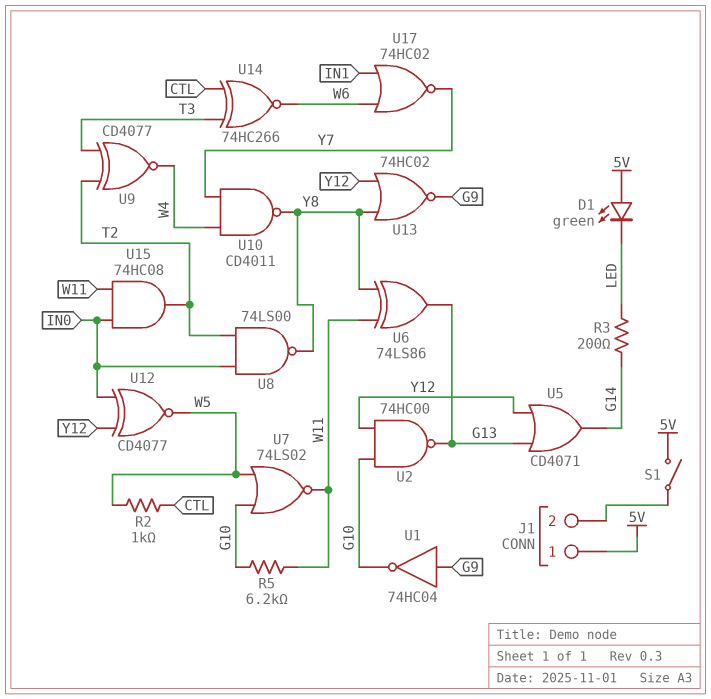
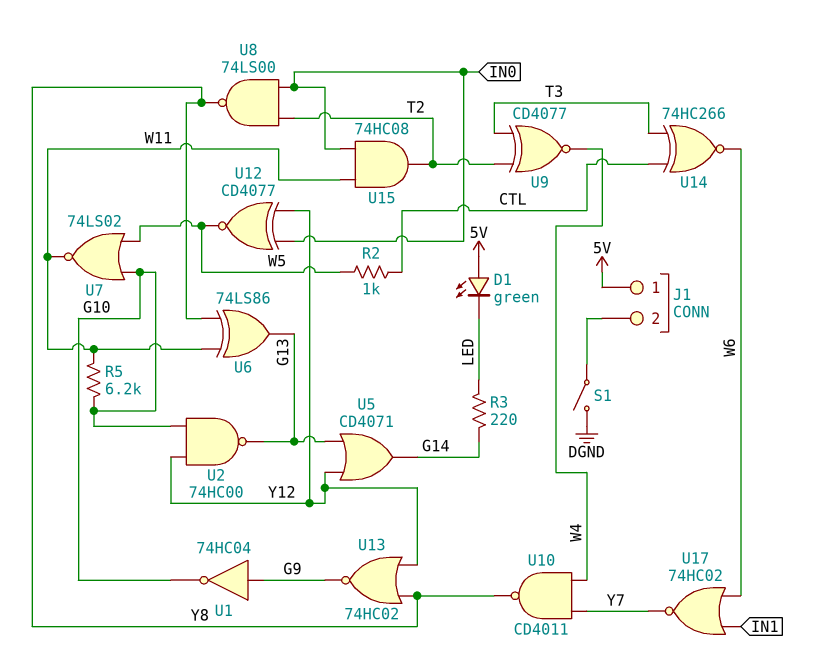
R3: 200 (G14, LED) -> 220 (G14, LED)
S1: switch (5V, J1/2) -> switch (DGND, J1/2)

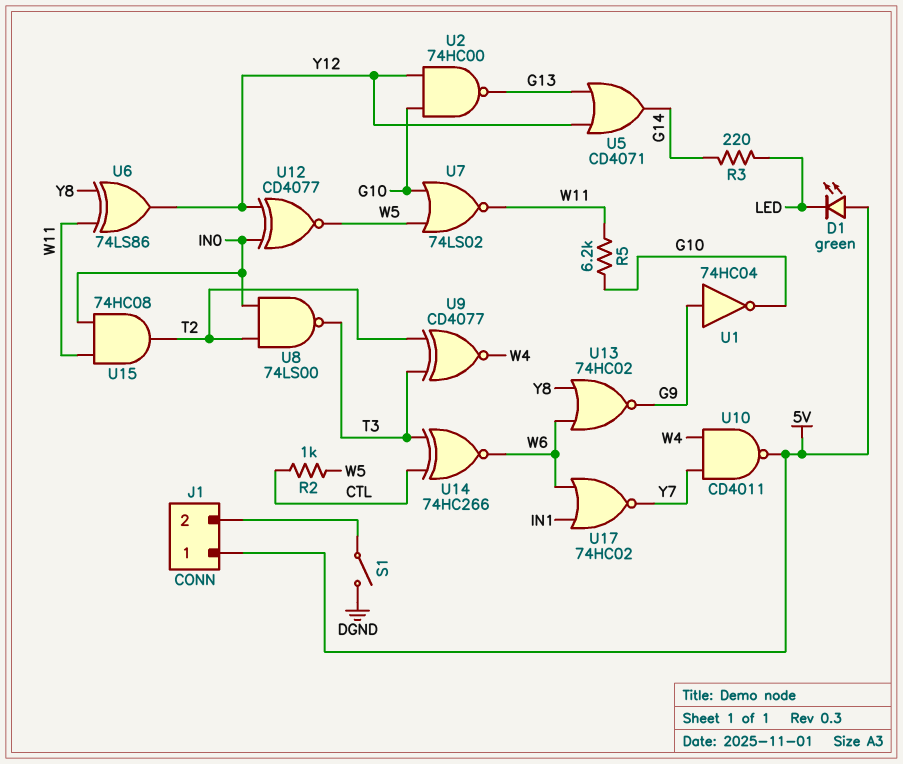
U6: XOR 74LS86 (in W11, in Y8, out G13) -> XOR 74LS86 (in W11, in Y8, out Y12)
U8: NAND 74LS00 (in IN0, in T2, out Y8) -> NAND 74LS00 (in IN0, in T2, out T3)
U10: NAND CD4011 (in W4, in Y7, out Y8) -> NAND CD4011 (in W4, in Y7, out 5V)
U13: NOR 74HC02 (in Y8, in Y12, out G9) -> NOR 74HC02 (in W6, in Y8, out G9)

